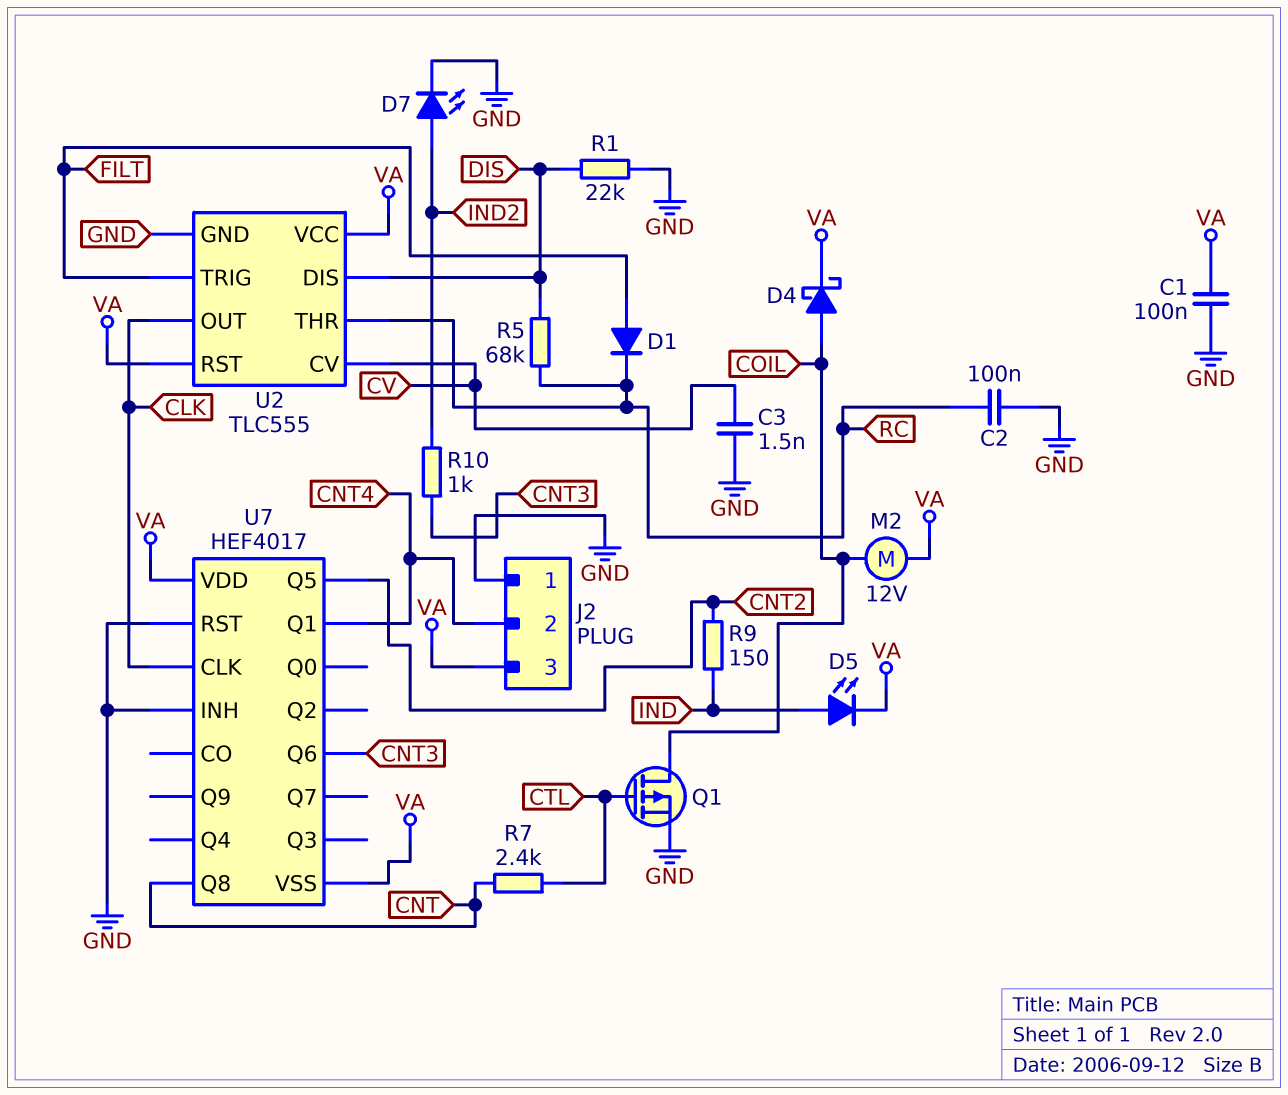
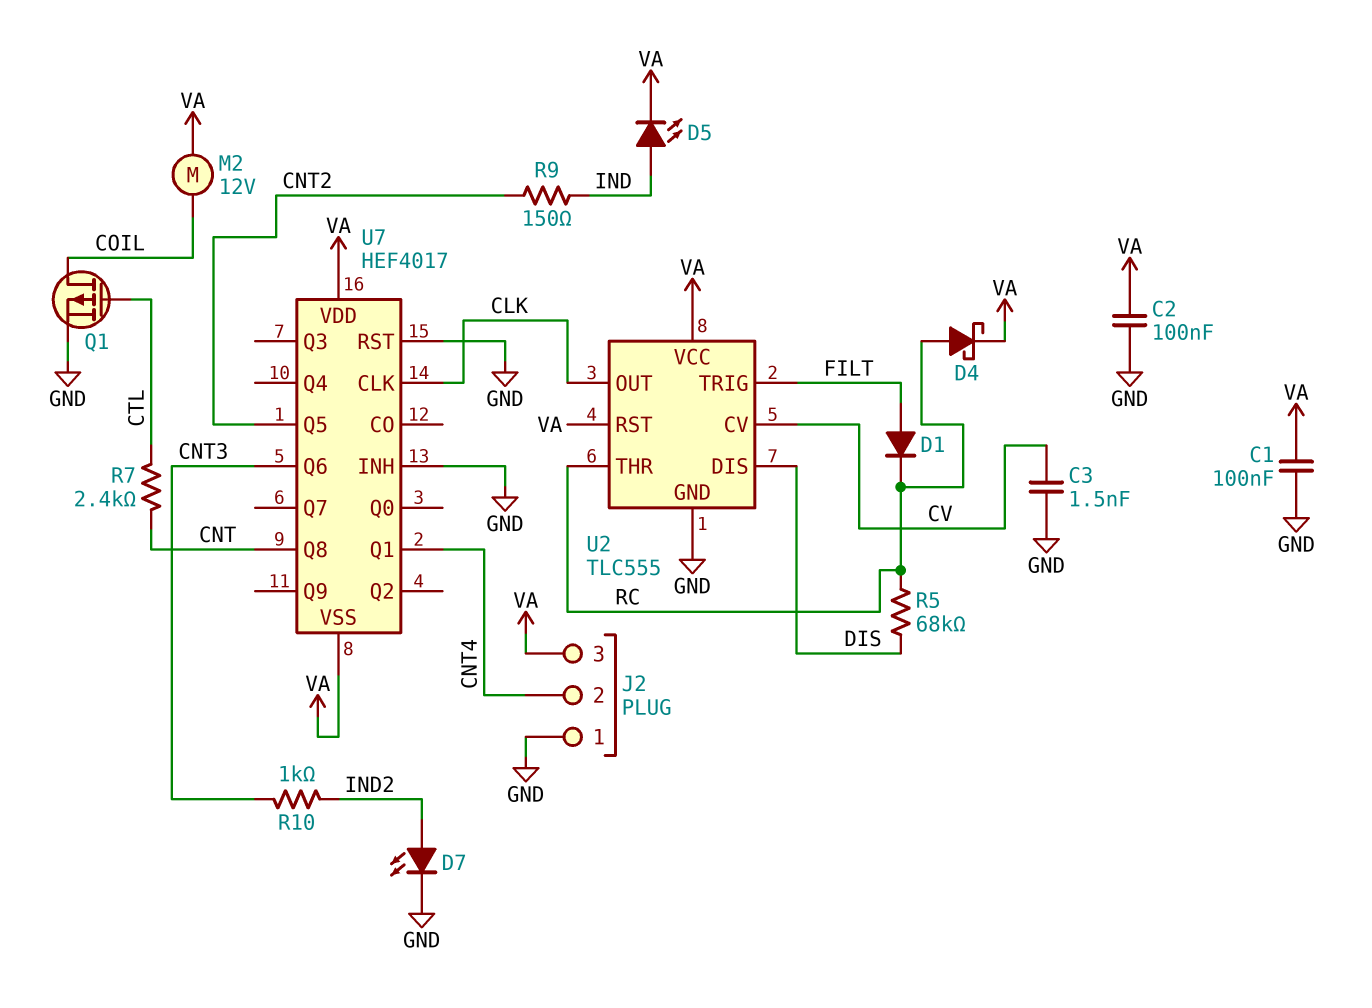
C2: 100nF (GND, RC) -> 100nF (GND, VA)
D4: schottky (A COIL, K VA) -> schottky (A RC, K VA)
R1: 22k (DIS, GND) -> none

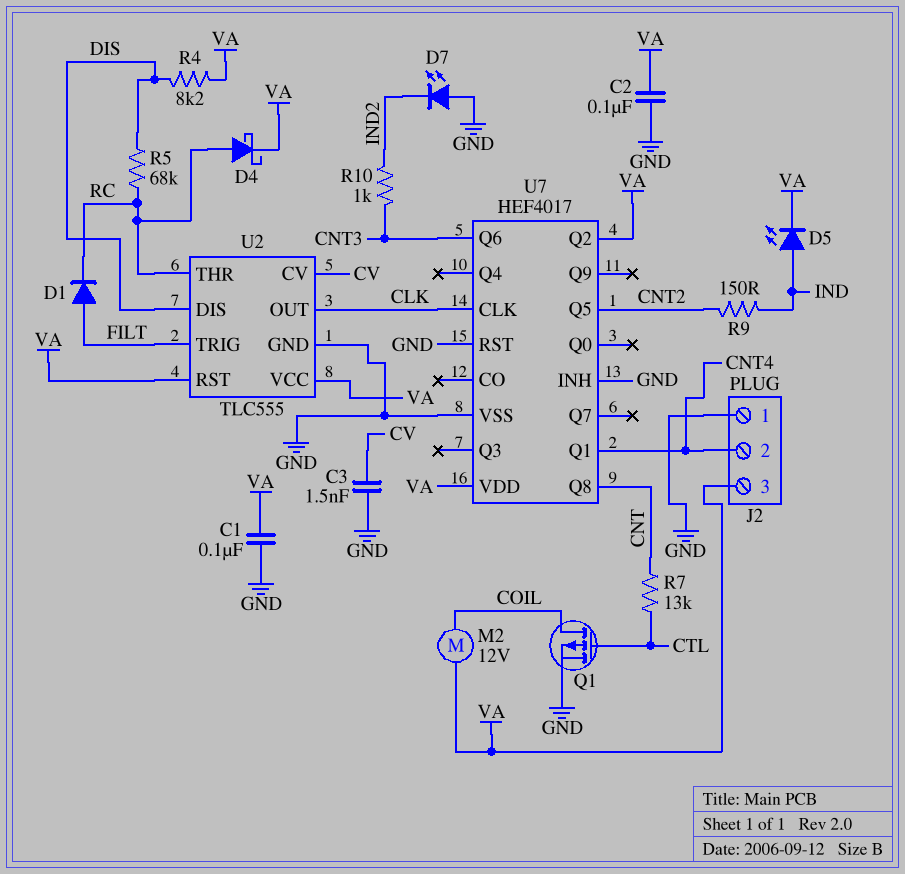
D7: LED (A IND2, K GND) -> LED (A GND, K IND2)
R4: none -> 8.2k (DIS, VA)
R7: 2.4k (CNT, CTL) -> 13k (CNT, CTL)
U7 pin Q2: none -> VA
U7 pin VSS: VA -> GND

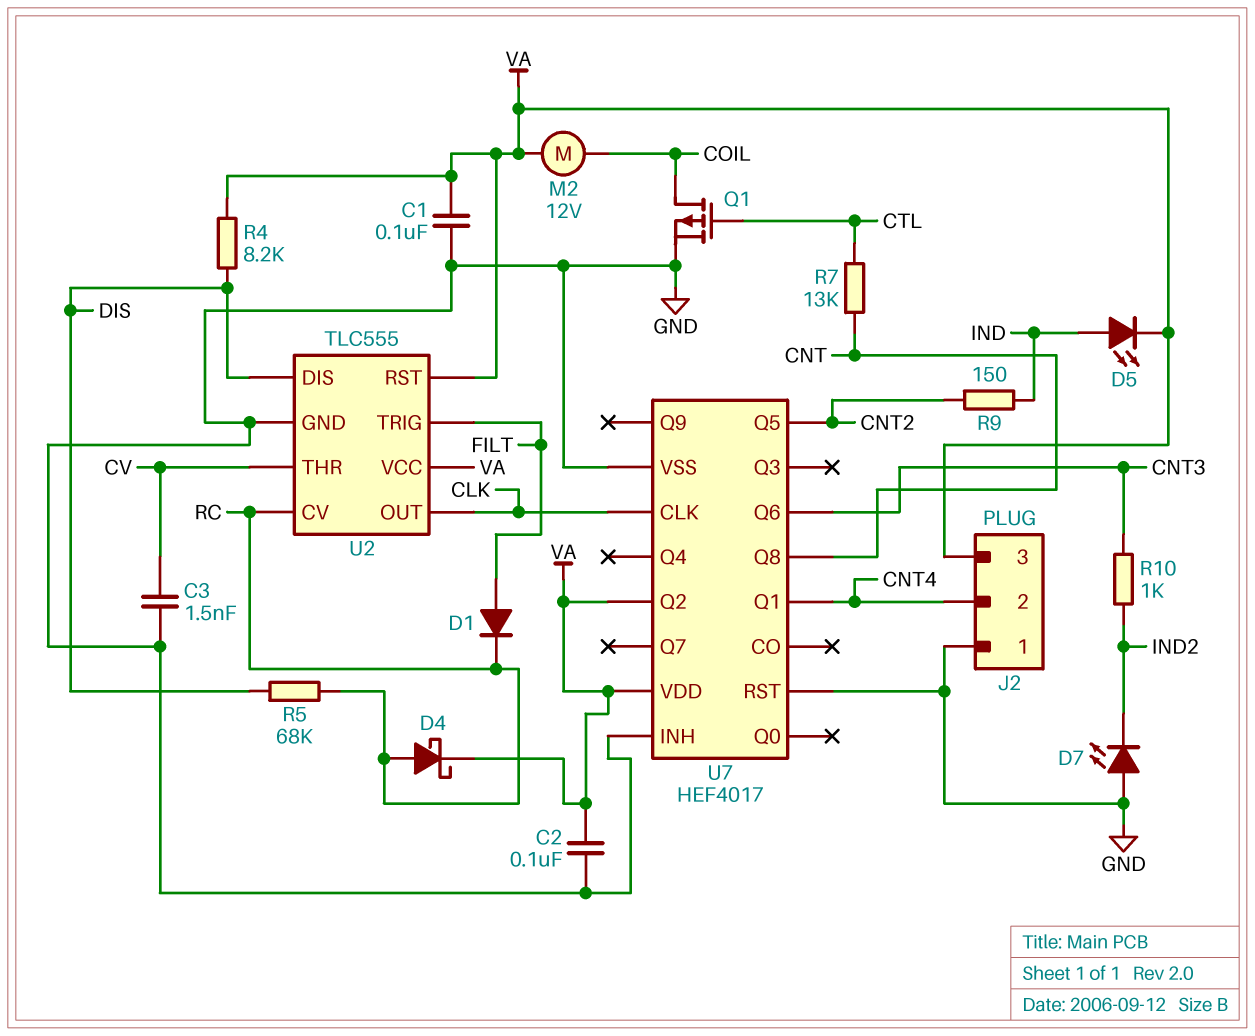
U2 pin CV: CV -> RC
U2 pin THR: RC -> CV

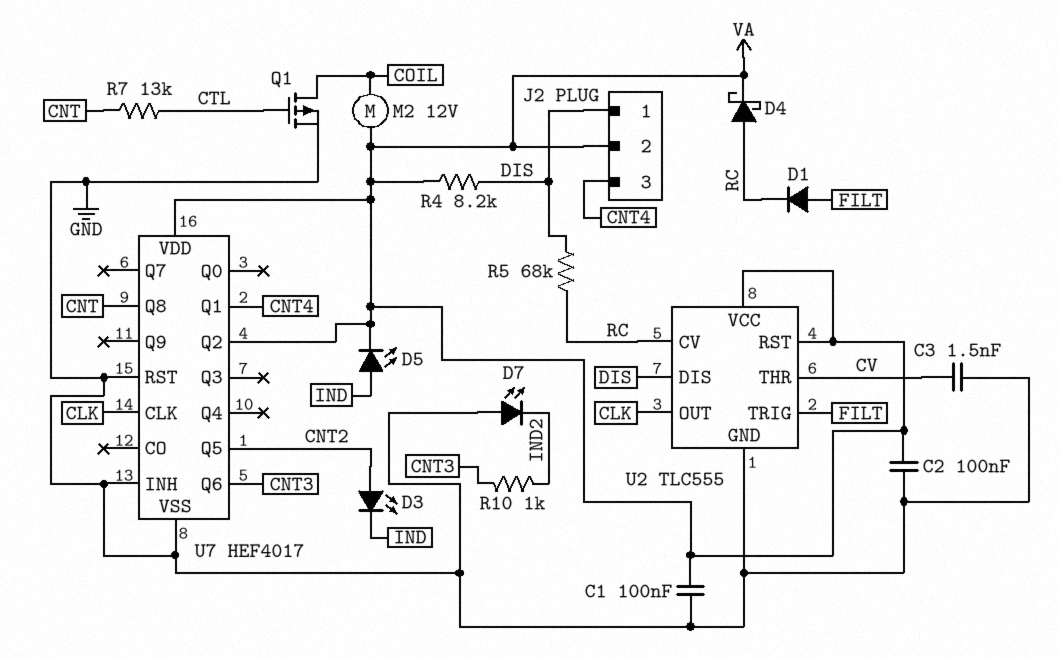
D3: none -> LED (A CNT2, K IND)
J2 pin 1: GND -> DIS
J2 pin 2: CNT4 -> VA
J2 pin 3: VA -> CNT4
R9: 150 (CNT2, IND) -> none

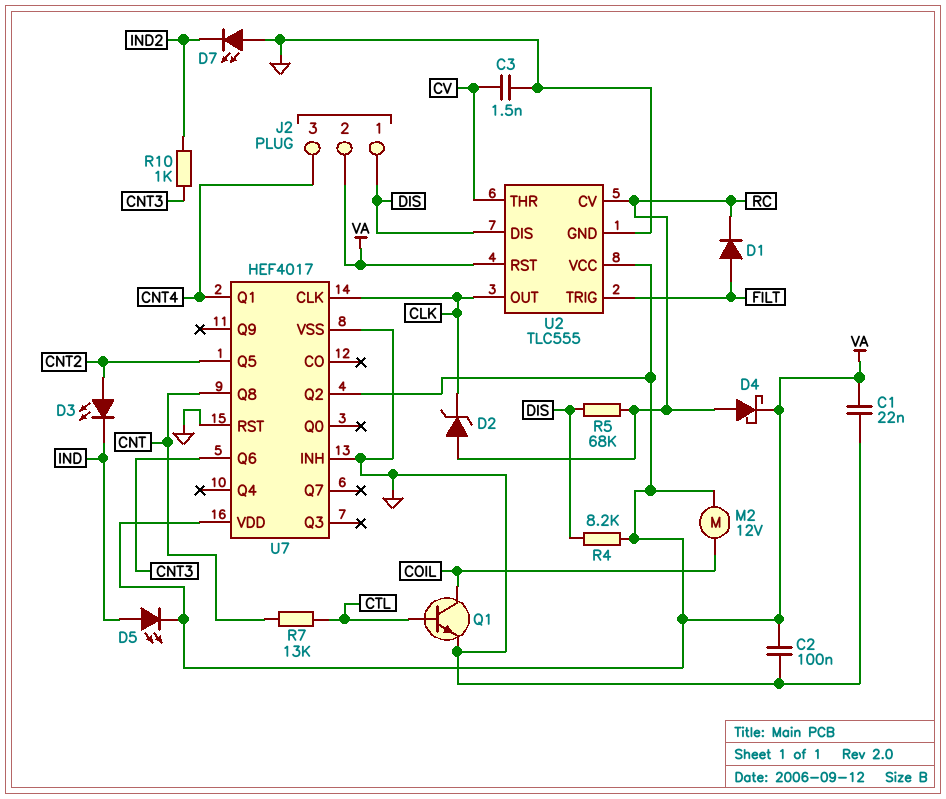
C1: 100nF (GND, VA) -> 22nF (GND, VA)
D2: none -> zener (A RC, K CLK)
Q1: PMOS (G CTL, D COIL, S GND) -> NPN (B CTL, C COIL, E GND)

